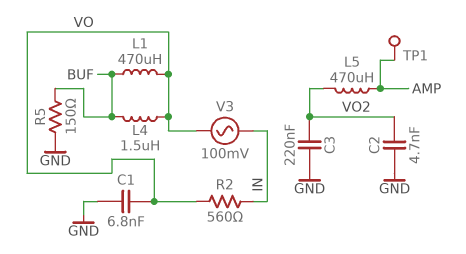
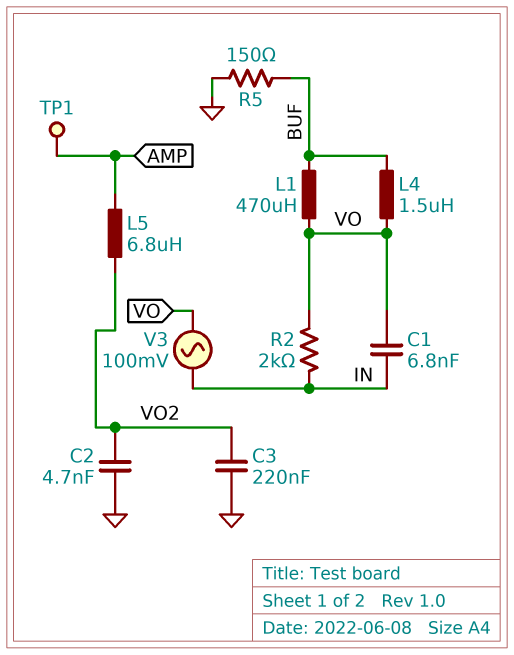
C1: 6.8nF (GND, VO) -> 6.8nF (IN, VO)
L5: 470uH (AMP, VO2) -> 6.8uH (AMP, VO2)
R2: 560 (IN, VO) -> 2k (IN, VO)

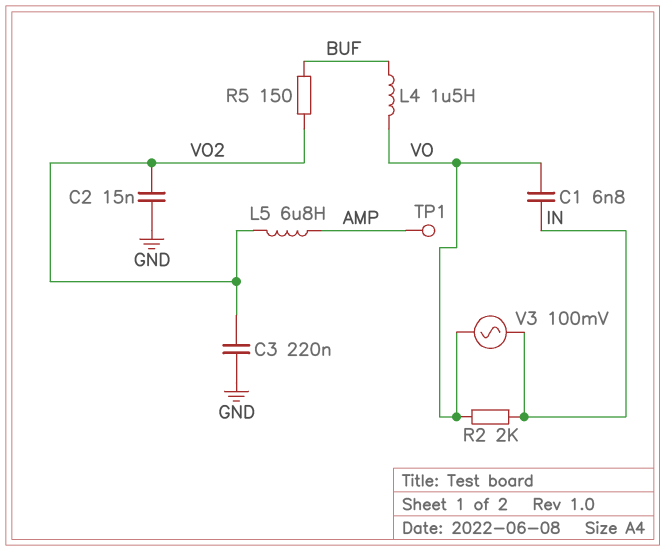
C2: 4.7nF (GND, VO2) -> 15nF (GND, VO2)
L1: 470uH (BUF, VO) -> none
R5: 150 (BUF, GND) -> 150 (BUF, VO2)

